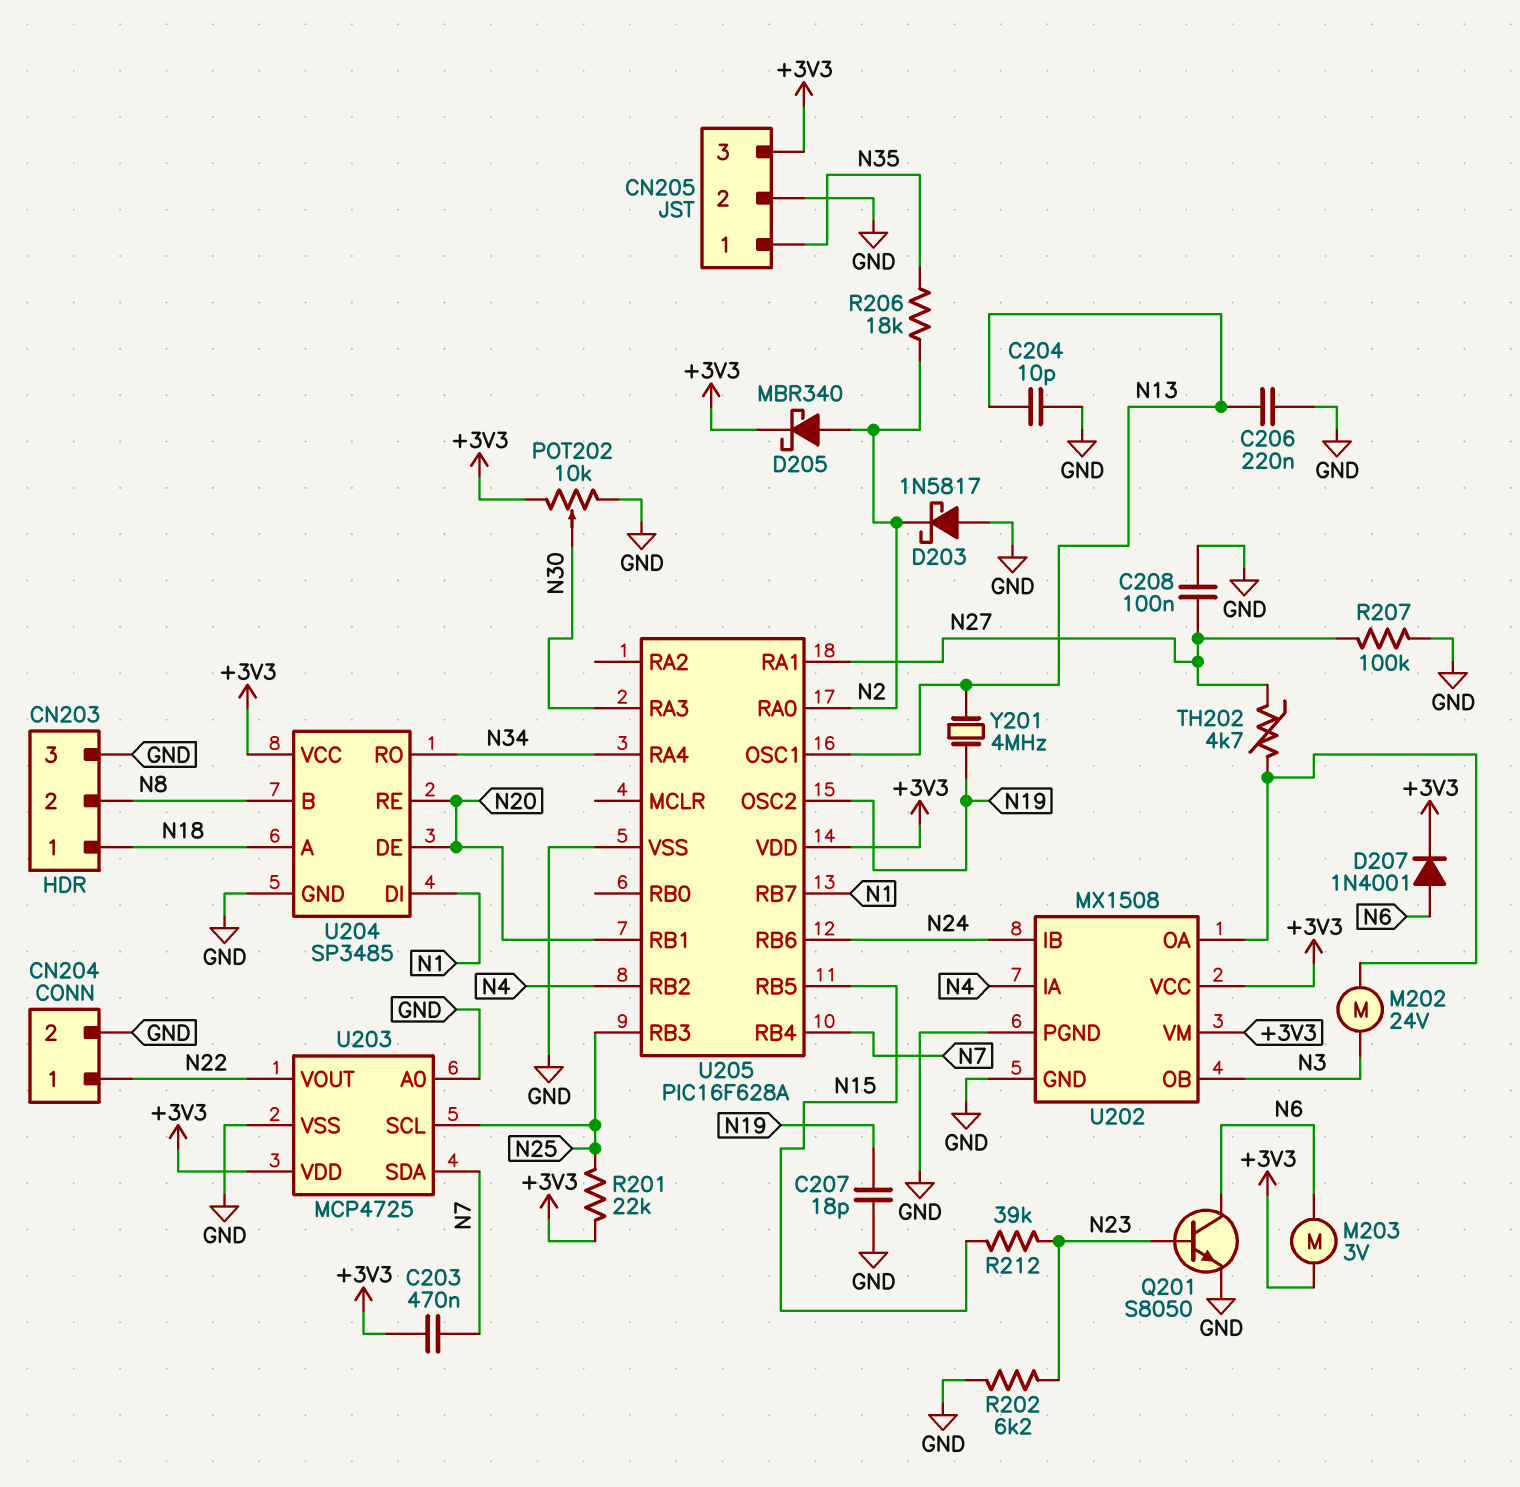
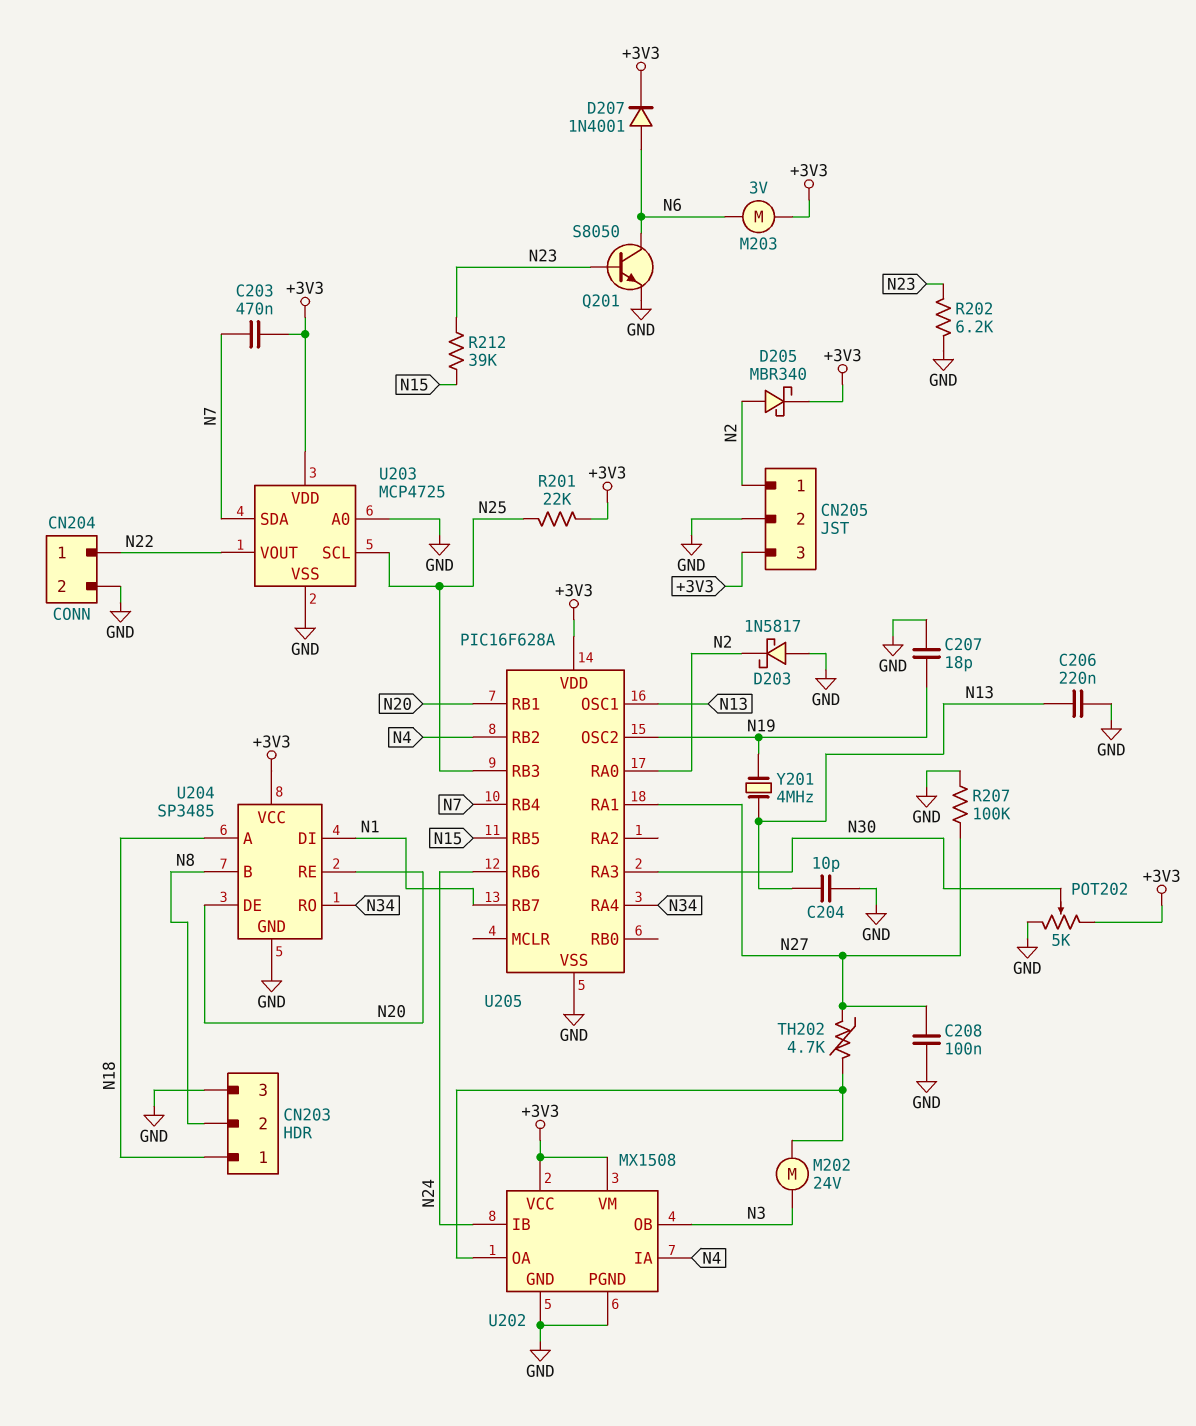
CN205 pin 1: N35 -> N2
POT202: 10k (+3V3, GND, wiper N30) -> 5k (+3V3, GND, wiper N30)
R206: 18k (N2, N35) -> none

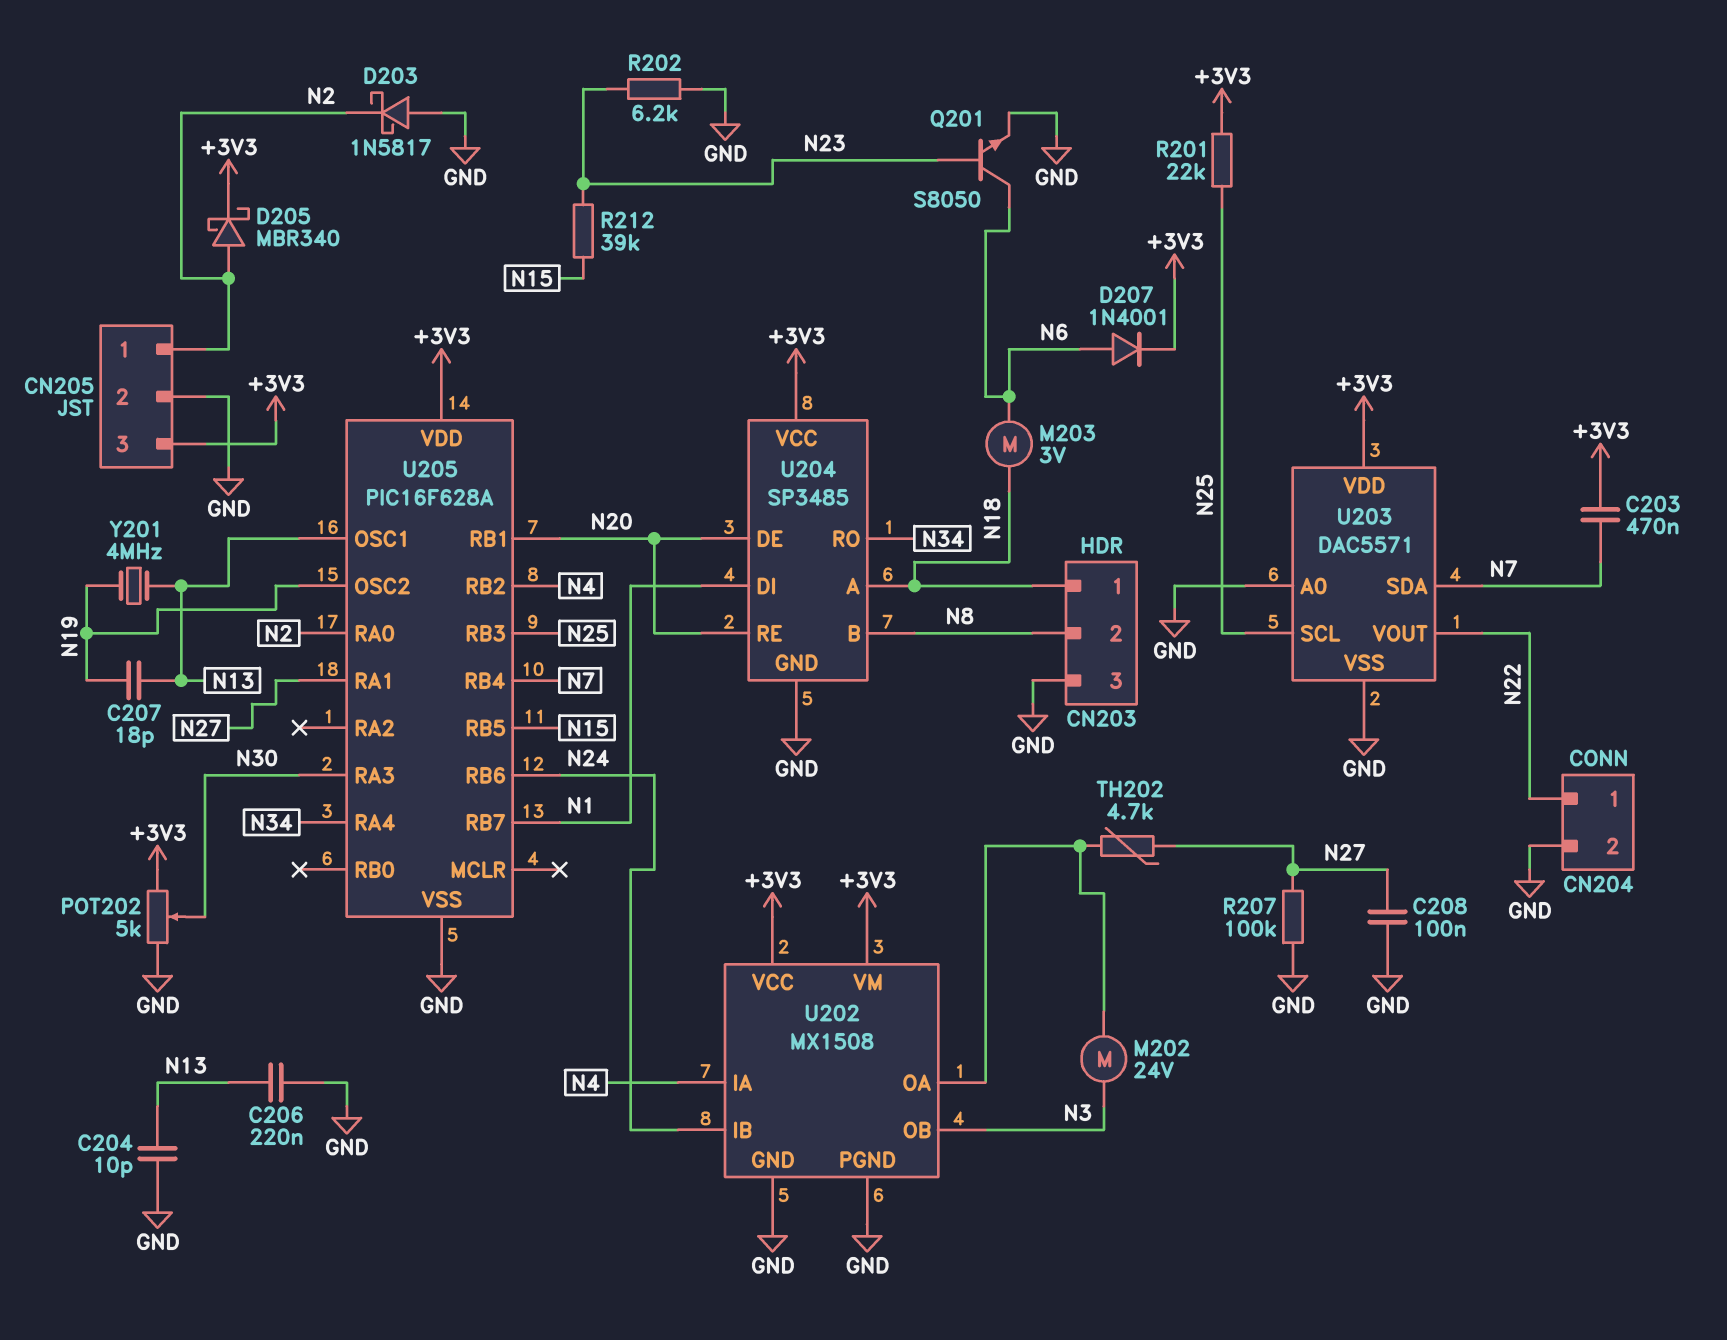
C207: 18pF (GND, N19) -> 18pF (N13, N19)
M203: motor 3V (+3V3, N6) -> motor 3V (N6, N18)
U203: MCP4725 -> DAC5571

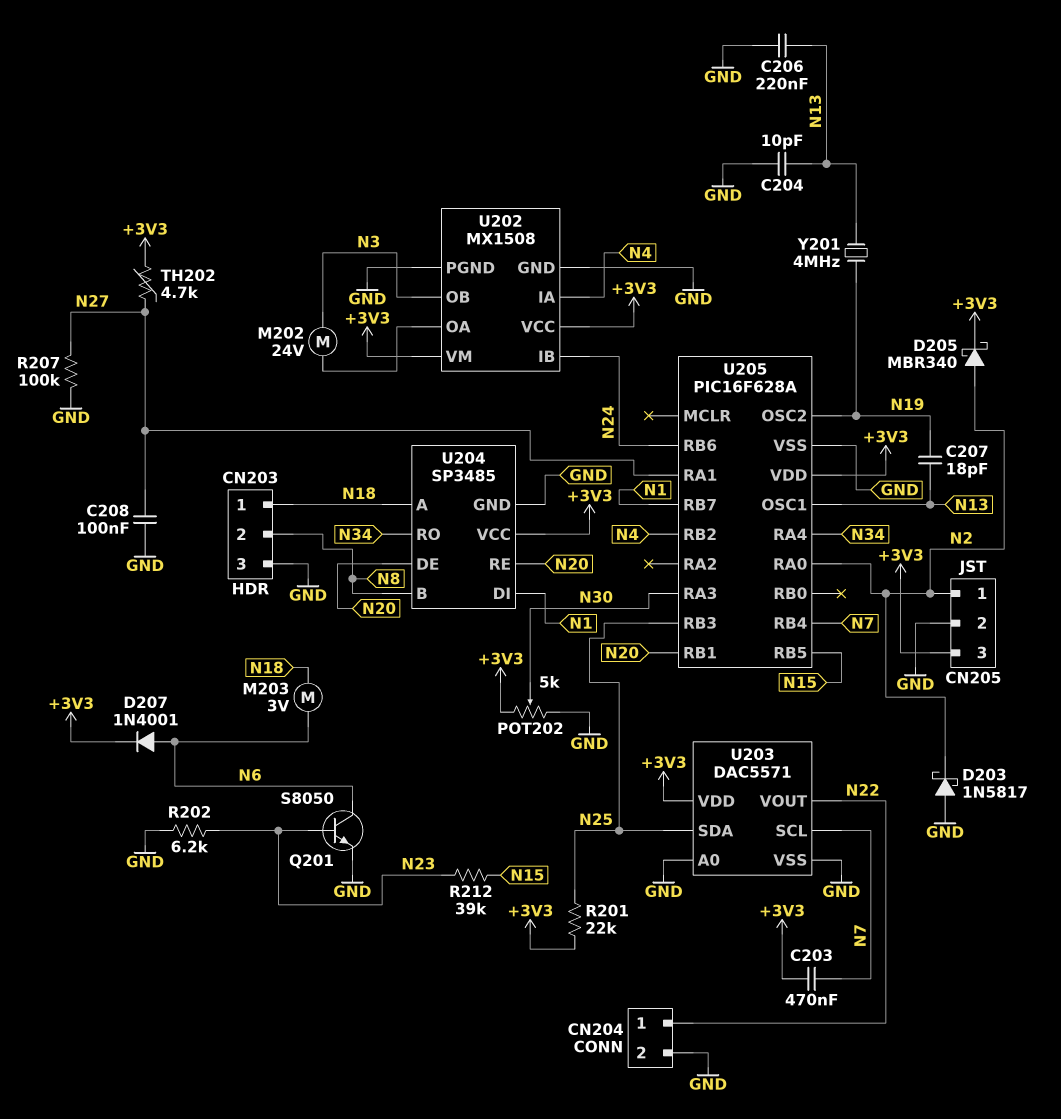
TH202: 4.7k (N27, U202/OA) -> 4.7k (+3V3, N27)
U203 pin SCL: N25 -> N7
U203 pin SDA: N7 -> N25

